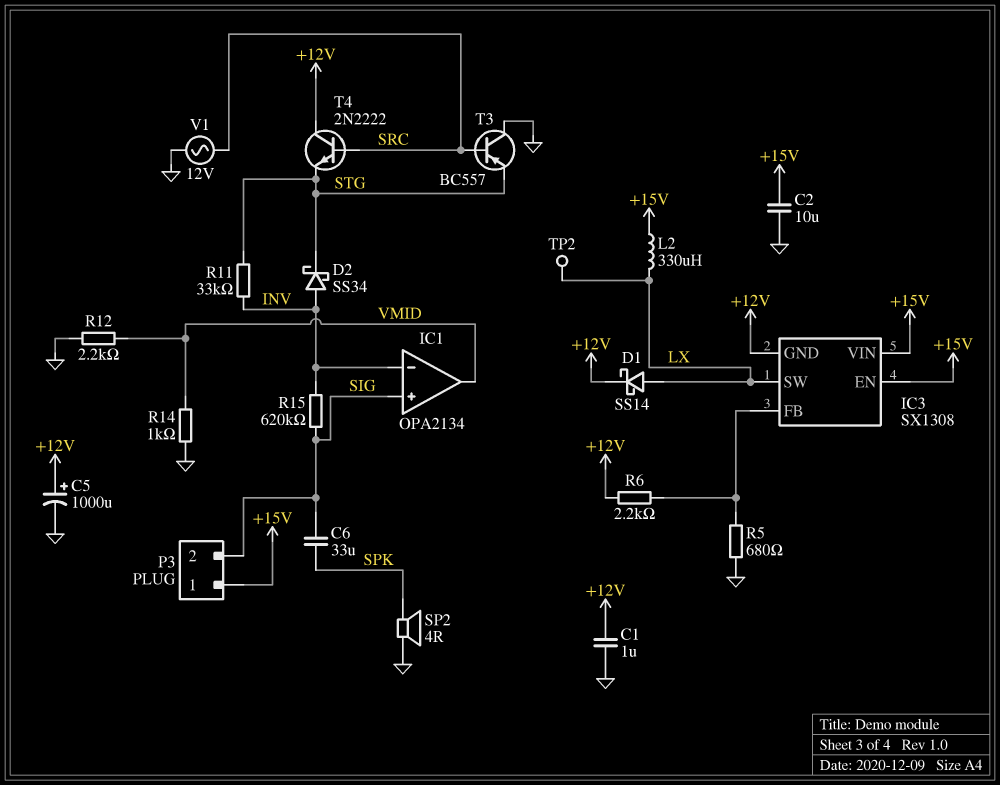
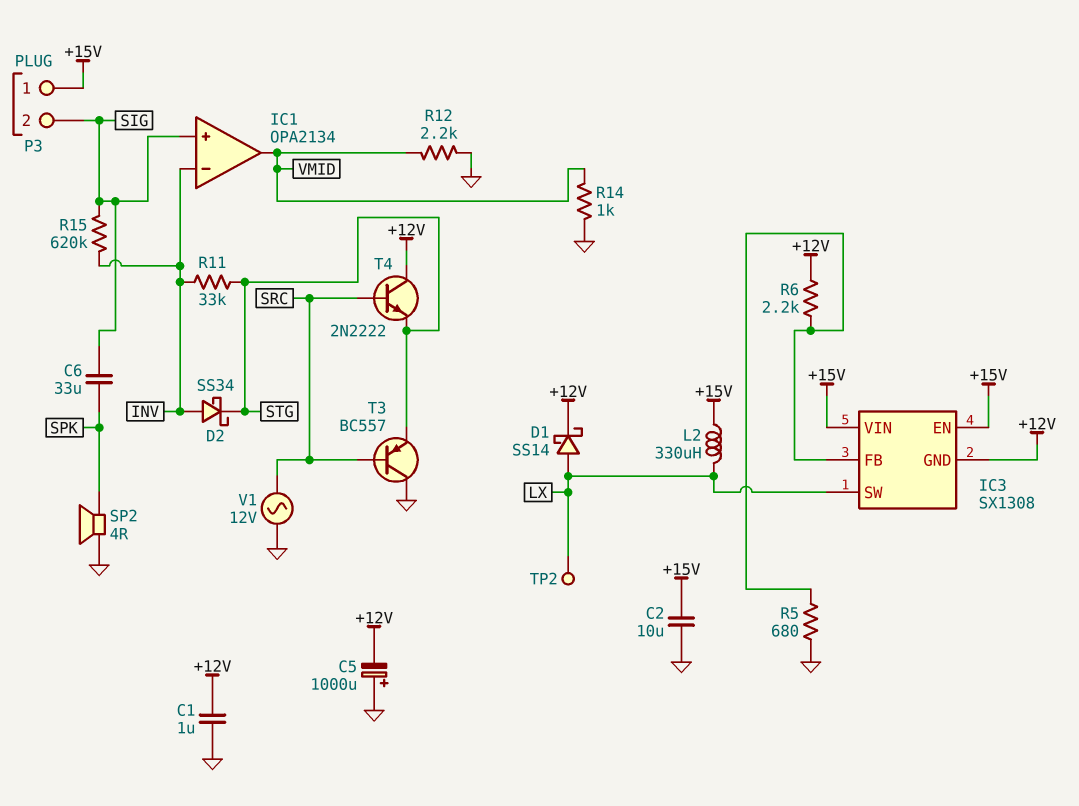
C5: 1000uF (plus +12V, minus GND) -> 1000uF (plus GND, minus +12V)

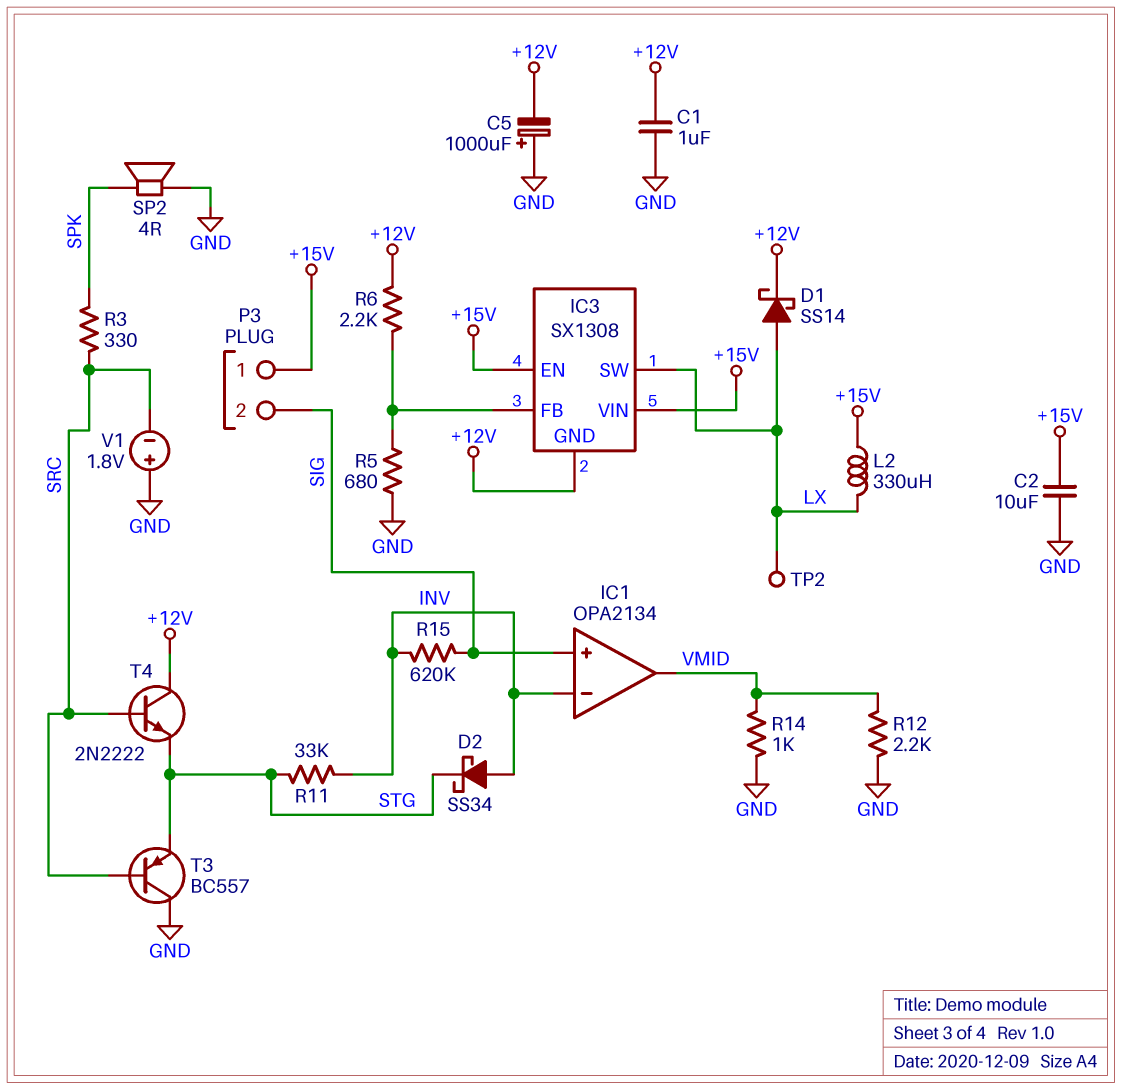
C6: 33uF (SIG, SPK) -> none
R3: none -> 330 (SPK, SRC)
V1: AC 12V (GND, SRC) -> 1.8V (plus GND, minus SRC)

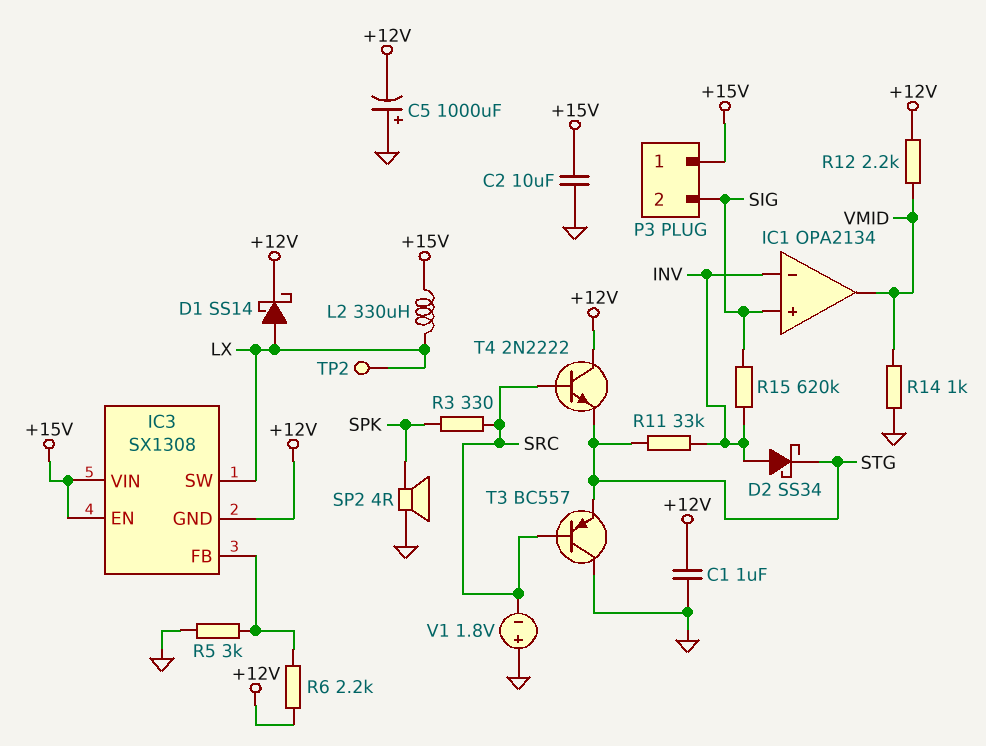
R5: 680 (GND, IC3/FB) -> 3k (GND, IC3/FB)
R12: 2.2k (GND, VMID) -> 2.2k (+12V, VMID)

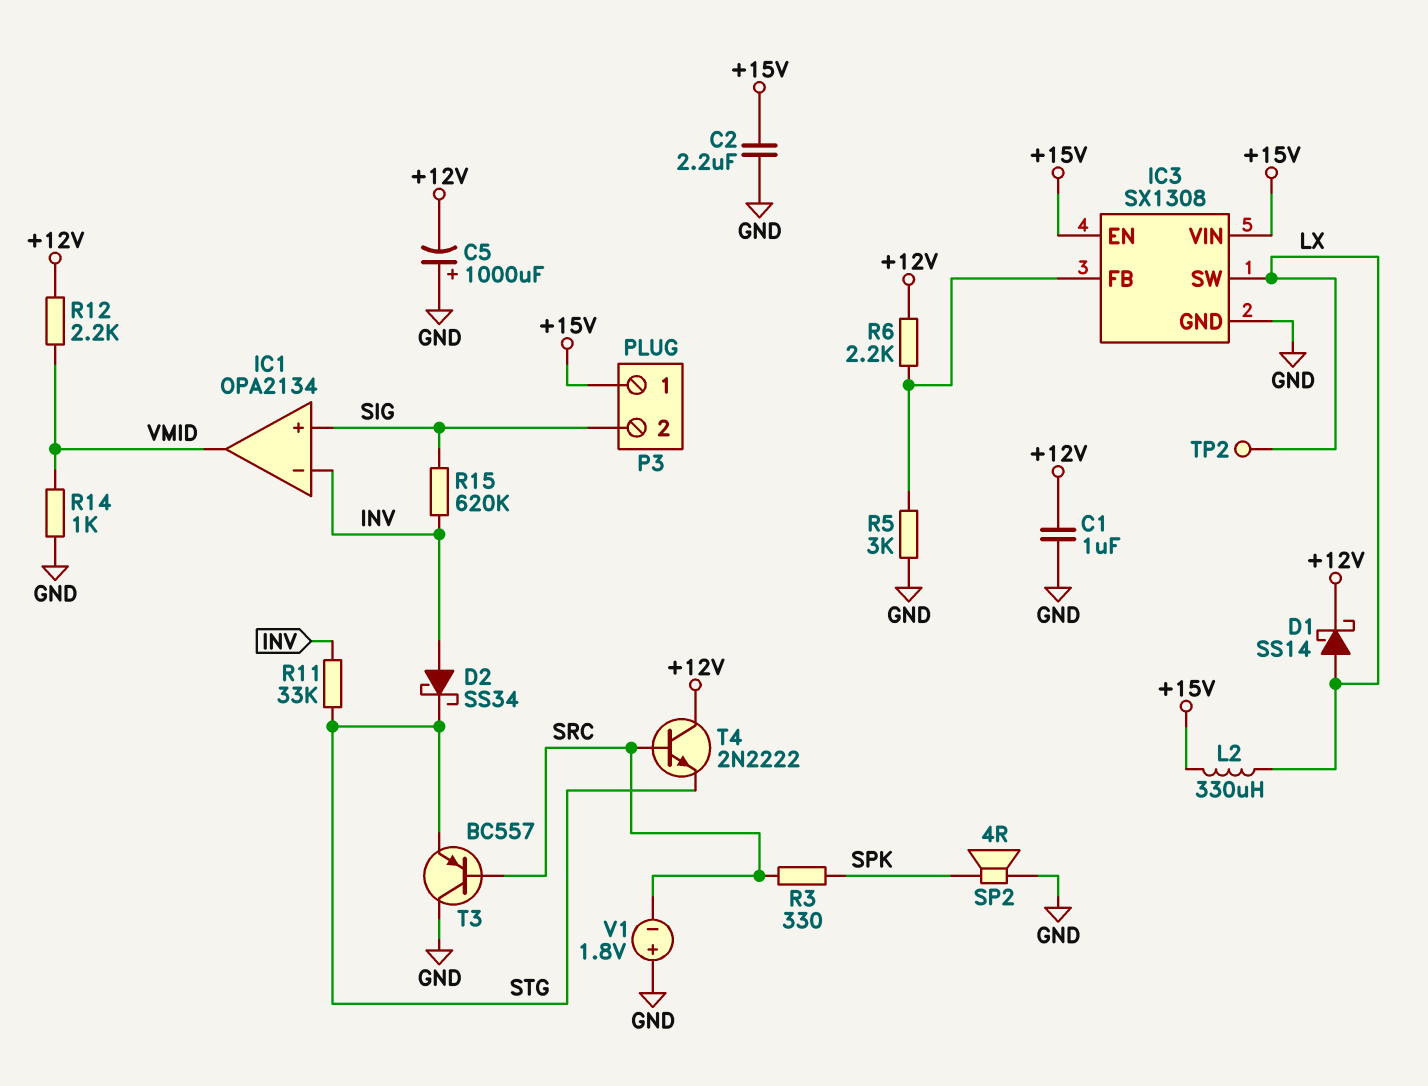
C2: 10uF (+15V, GND) -> 2.2uF (+15V, GND)
IC3 pin GND: +12V -> GND

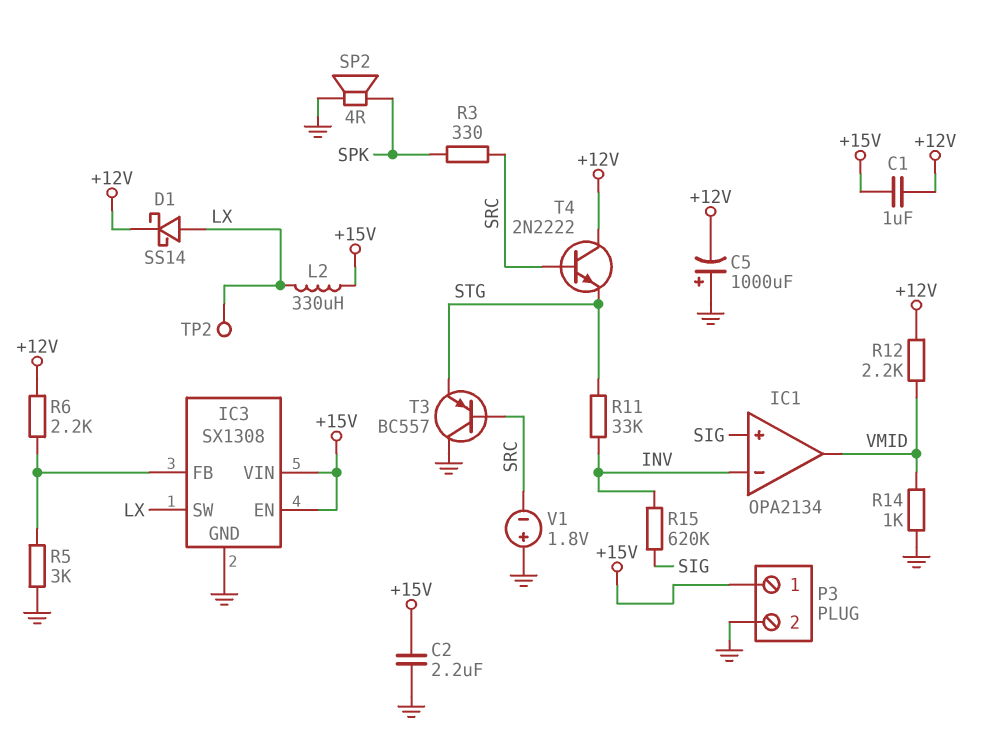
C1: 1uF (+12V, GND) -> 1uF (+12V, +15V)
D2: schottky SS34 (A INV, K STG) -> none
P3 pin 2: SIG -> GND

